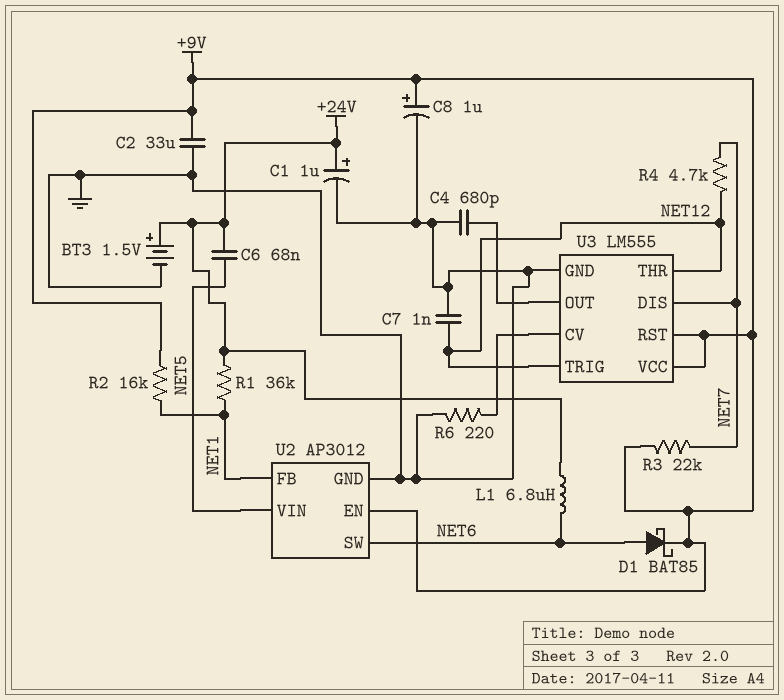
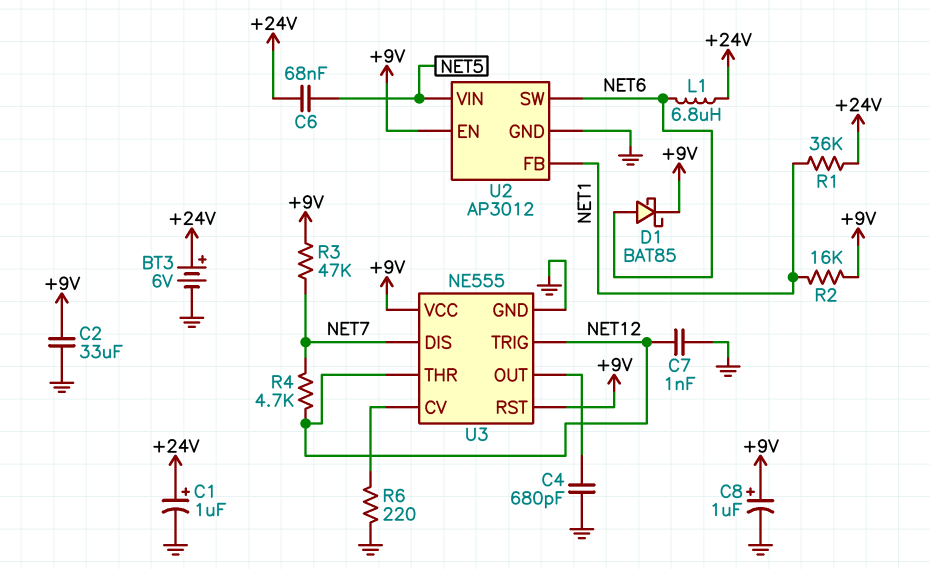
BT3: 1.5V (plus +24V, minus GND) -> 6V (plus +24V, minus GND)
R3: 22k (+9V, NET7) -> 47k (+9V, NET7)
U3: LM555 -> NE555

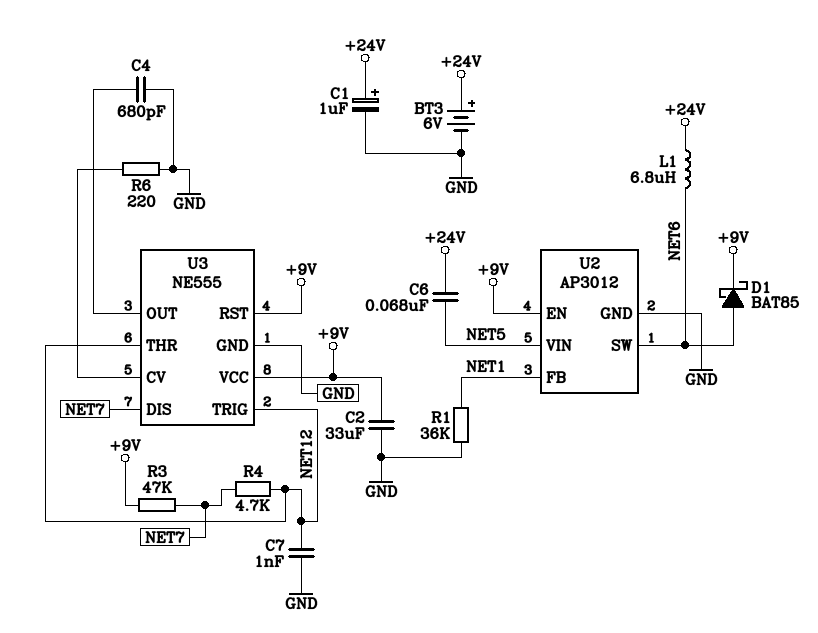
C8: 1uF (plus +9V, minus GND) -> none
R1: 36k (+24V, NET1) -> 36k (GND, NET1)
R2: 16k (+9V, NET1) -> none

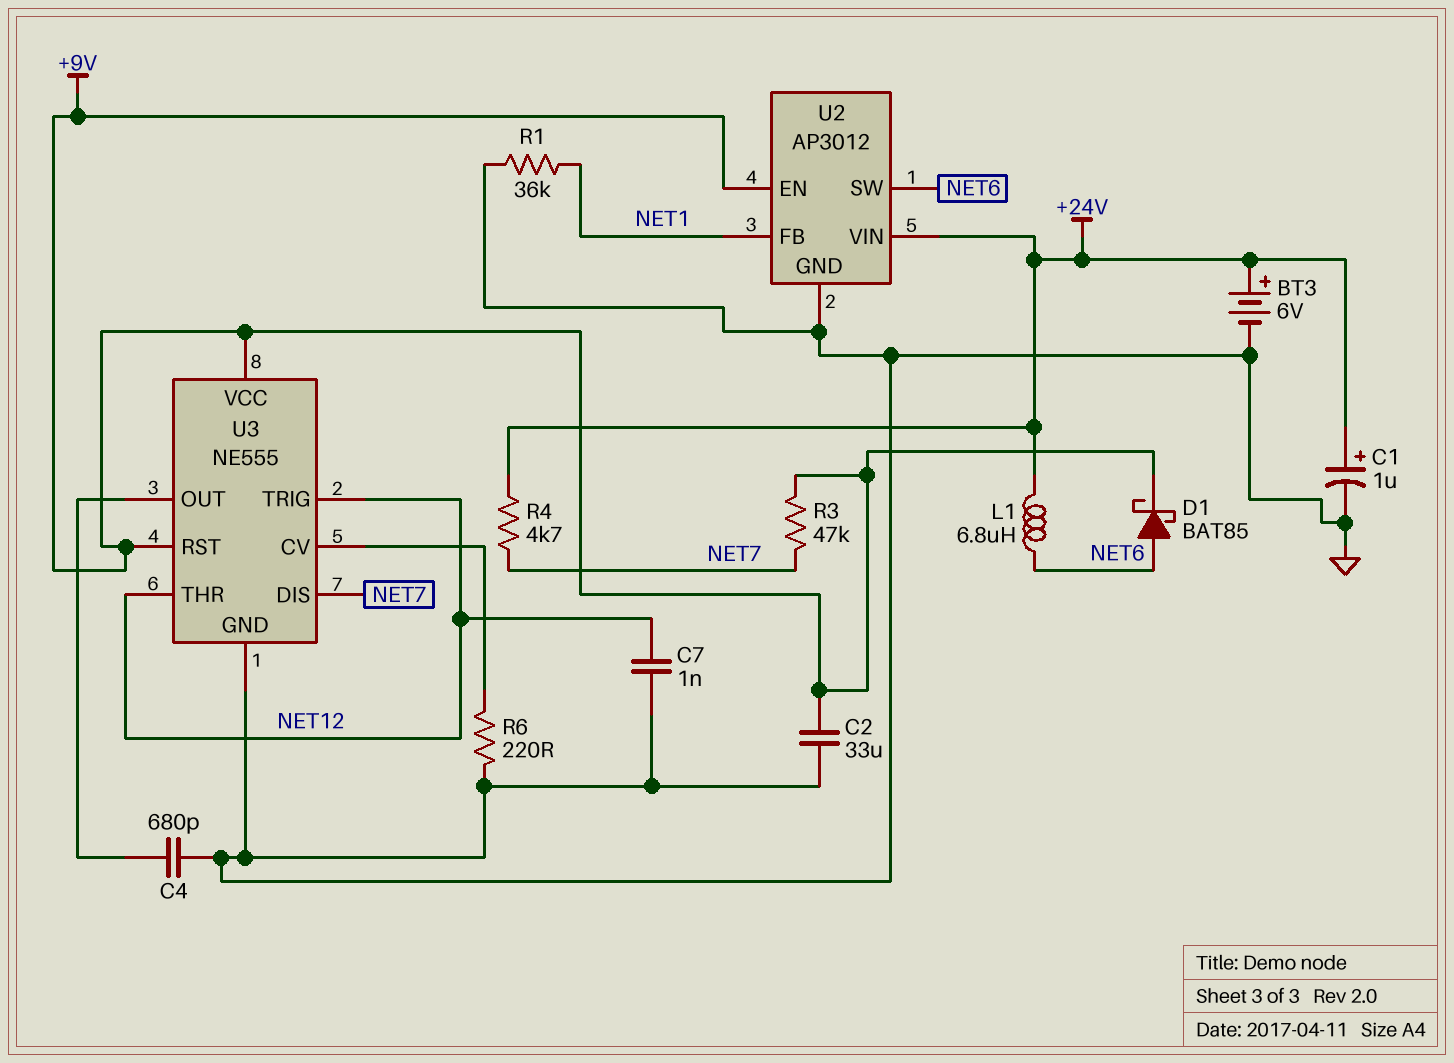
C6: 68nF (+24V, NET5) -> none
R4: 4.7k (NET7, NET12) -> 4.7k (+24V, NET7)
U2 pin VIN: NET5 -> +24V

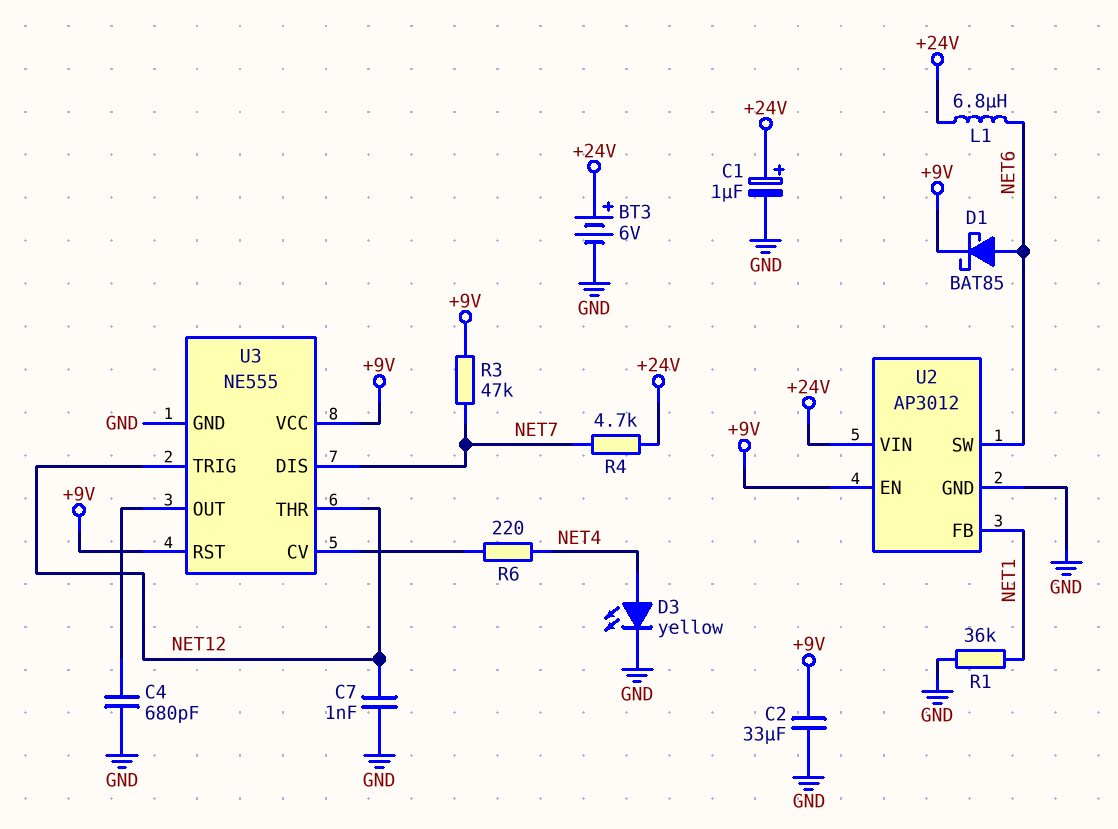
D3: none -> LED yellow (A NET4, K GND)
R6: 220 (GND, U3/CV) -> 220 (NET4, U3/CV)

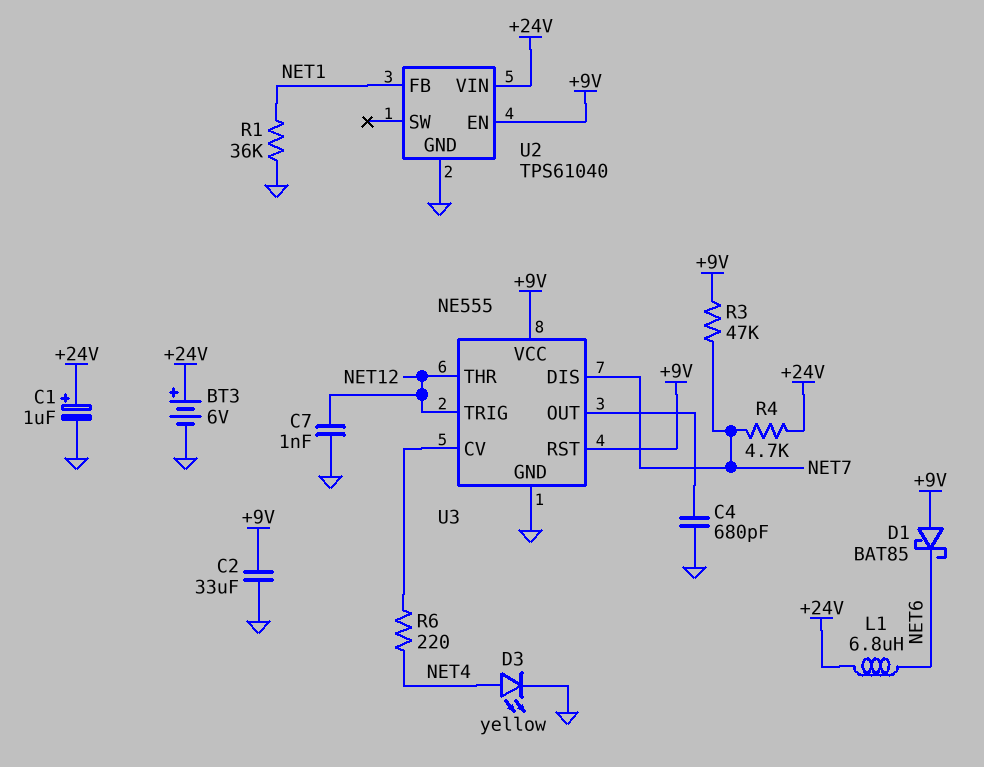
D1: schottky BAT85 (A NET6, K +9V) -> schottky BAT85 (A +9V, K NET6)
U2: AP3012 -> TPS61040
U2 pin SW: NET6 -> none

